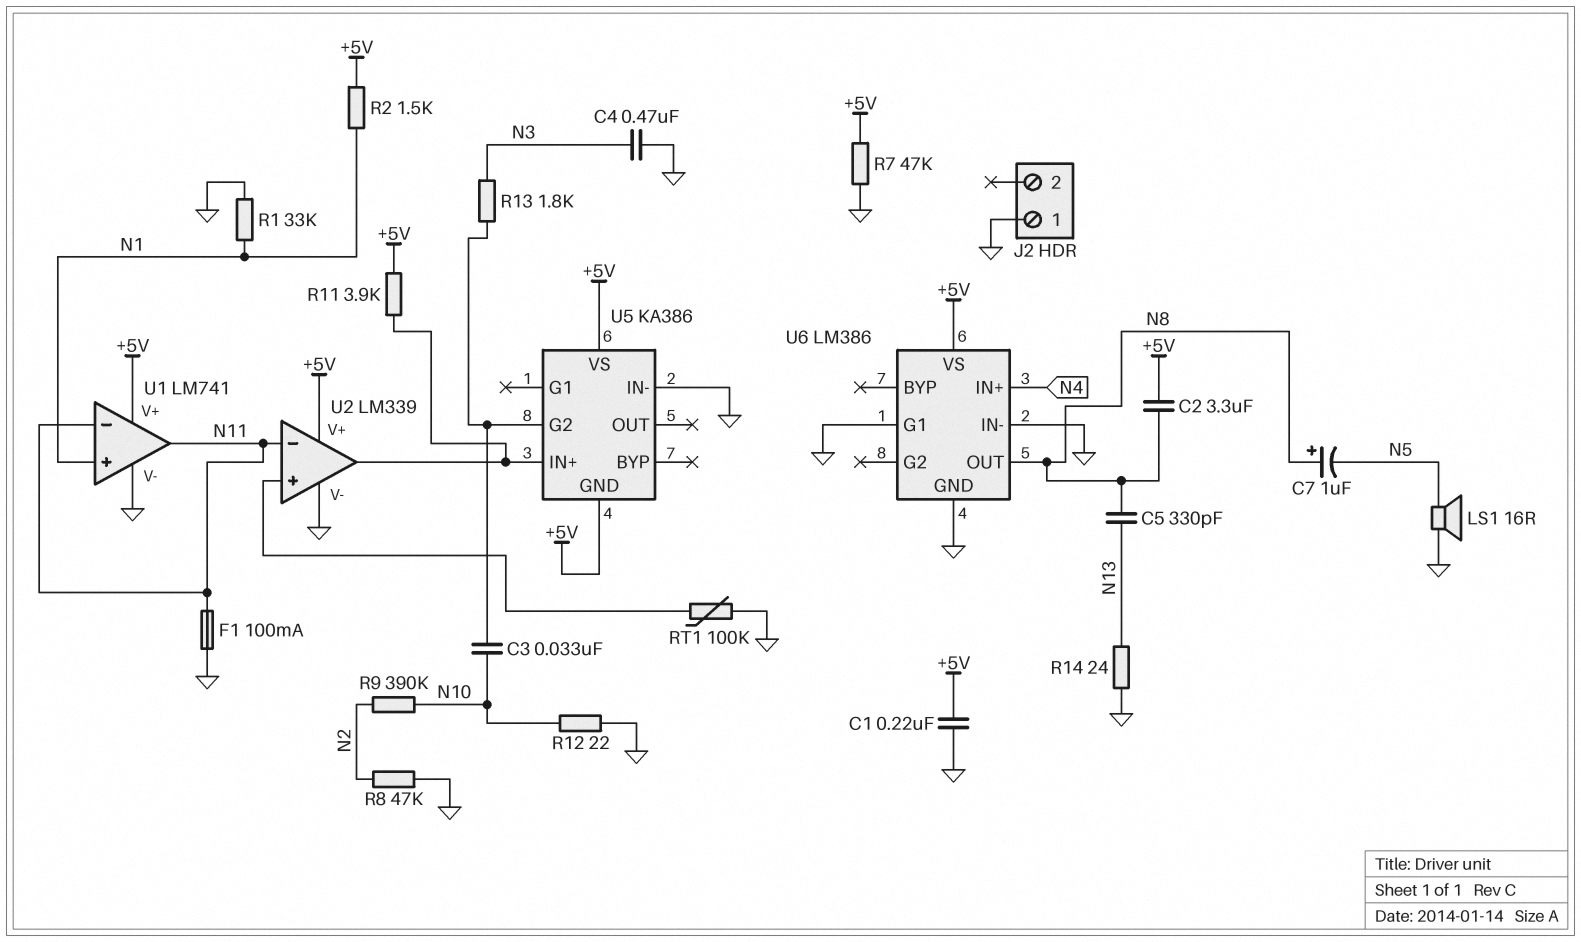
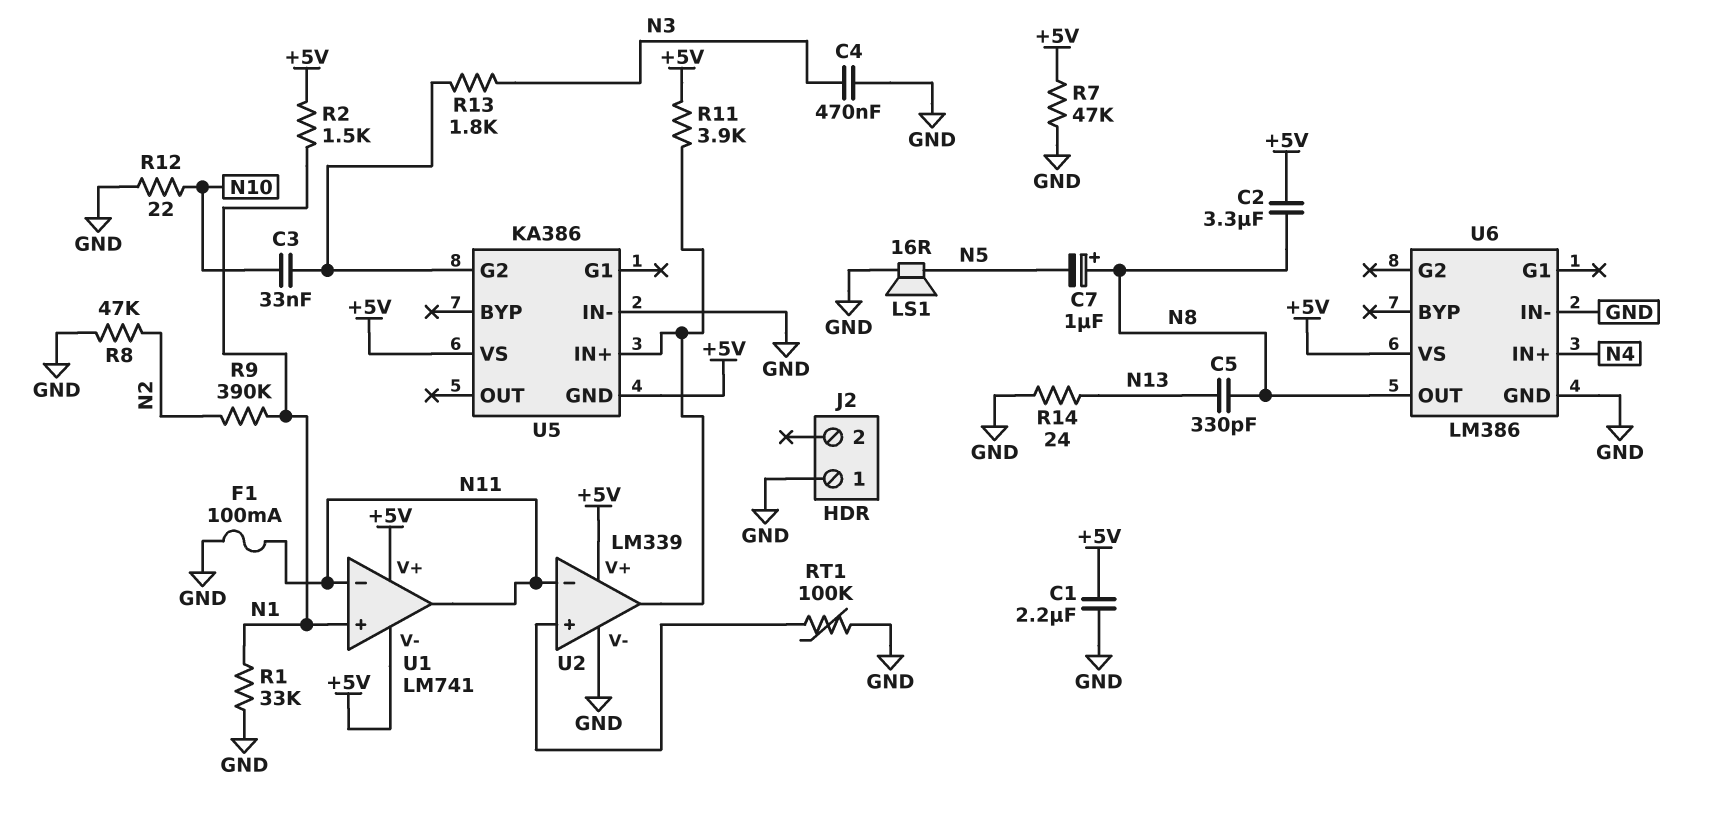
C1: 220nF (+5V, GND) -> 2.2uF (+5V, GND)
R9: 390k (N2, N10) -> 390k (N1, N2)
U1 pin V-: GND -> +5V
U6 pin G1: GND -> none

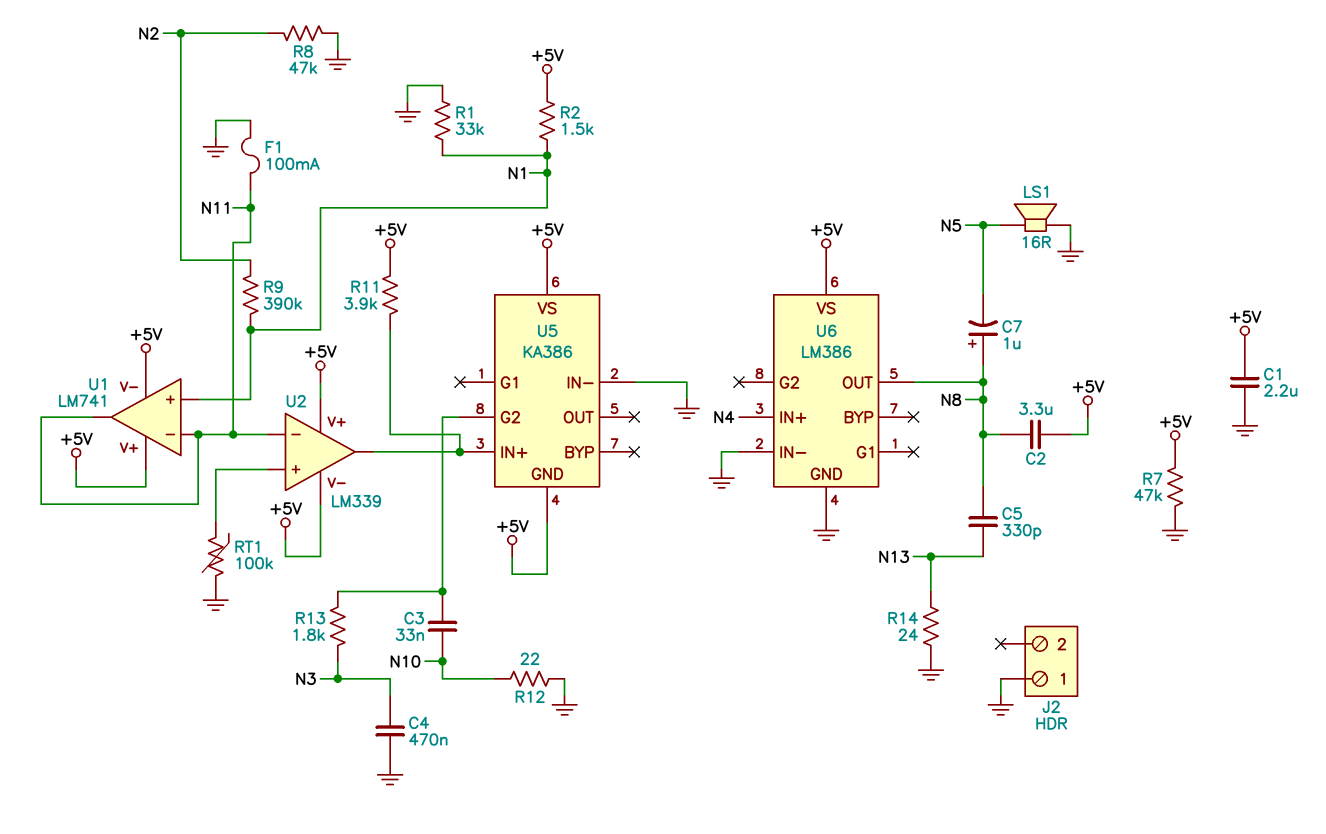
U2 pin V-: GND -> +5V

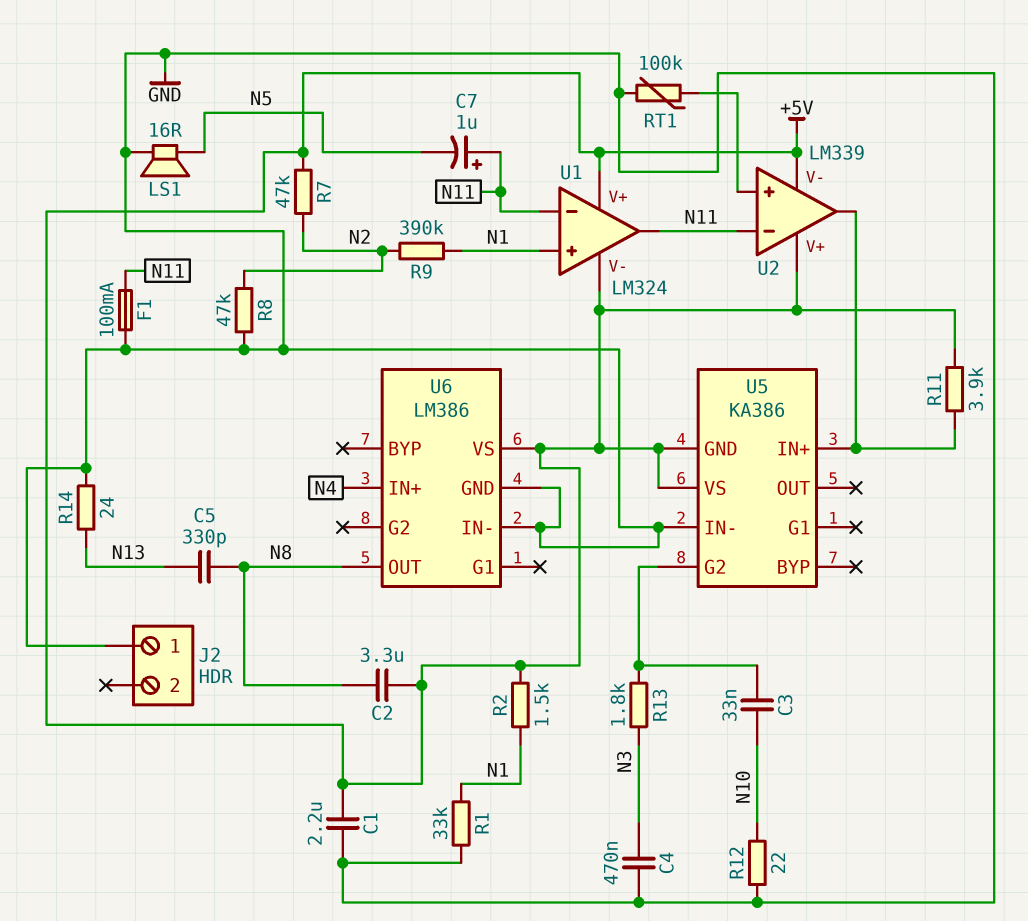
C7: 1uF (plus N8, minus N5) -> 1uF (plus N11, minus N5)
R7: 47k (+5V, GND) -> 47k (+5V, N2)
U1: LM741 -> LM324

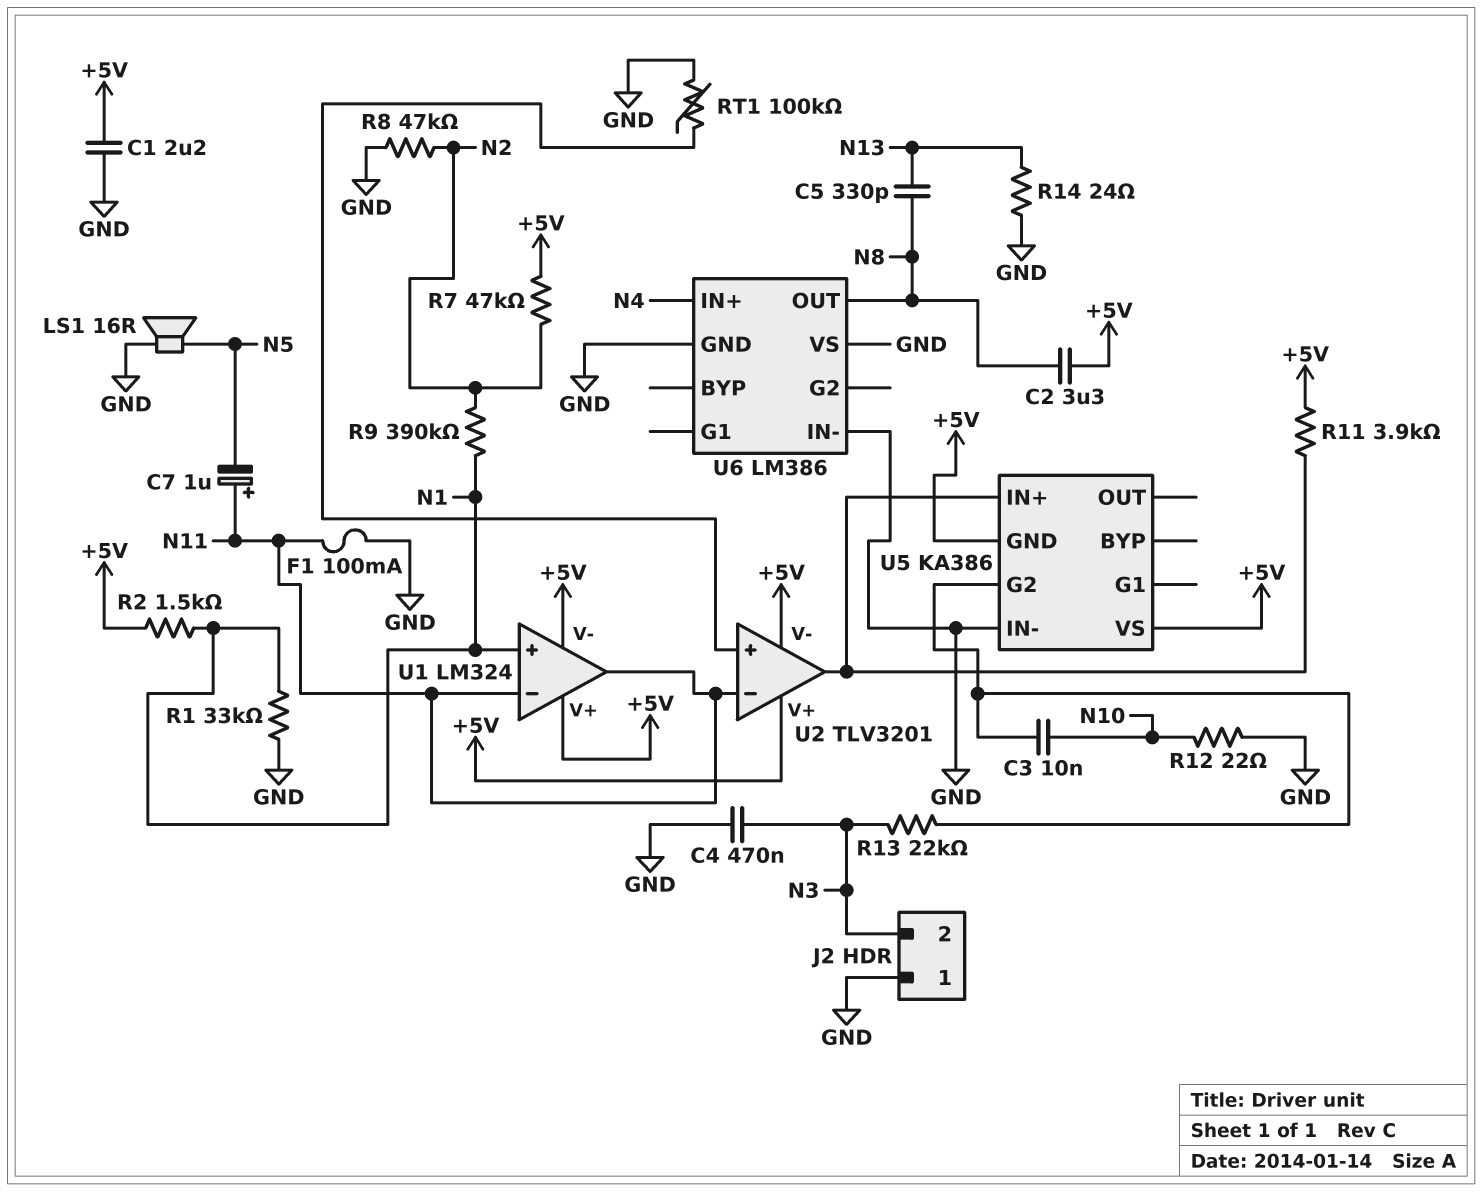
C3: 33nF (N10, U5/G2) -> 10nF (N10, U5/G2)
J2 pin 2: none -> N3
R13: 1.8k (N3, U5/G2) -> 22k (N3, U5/G2)
U2: LM339 -> TLV3201
U6 pin VS: +5V -> GND

